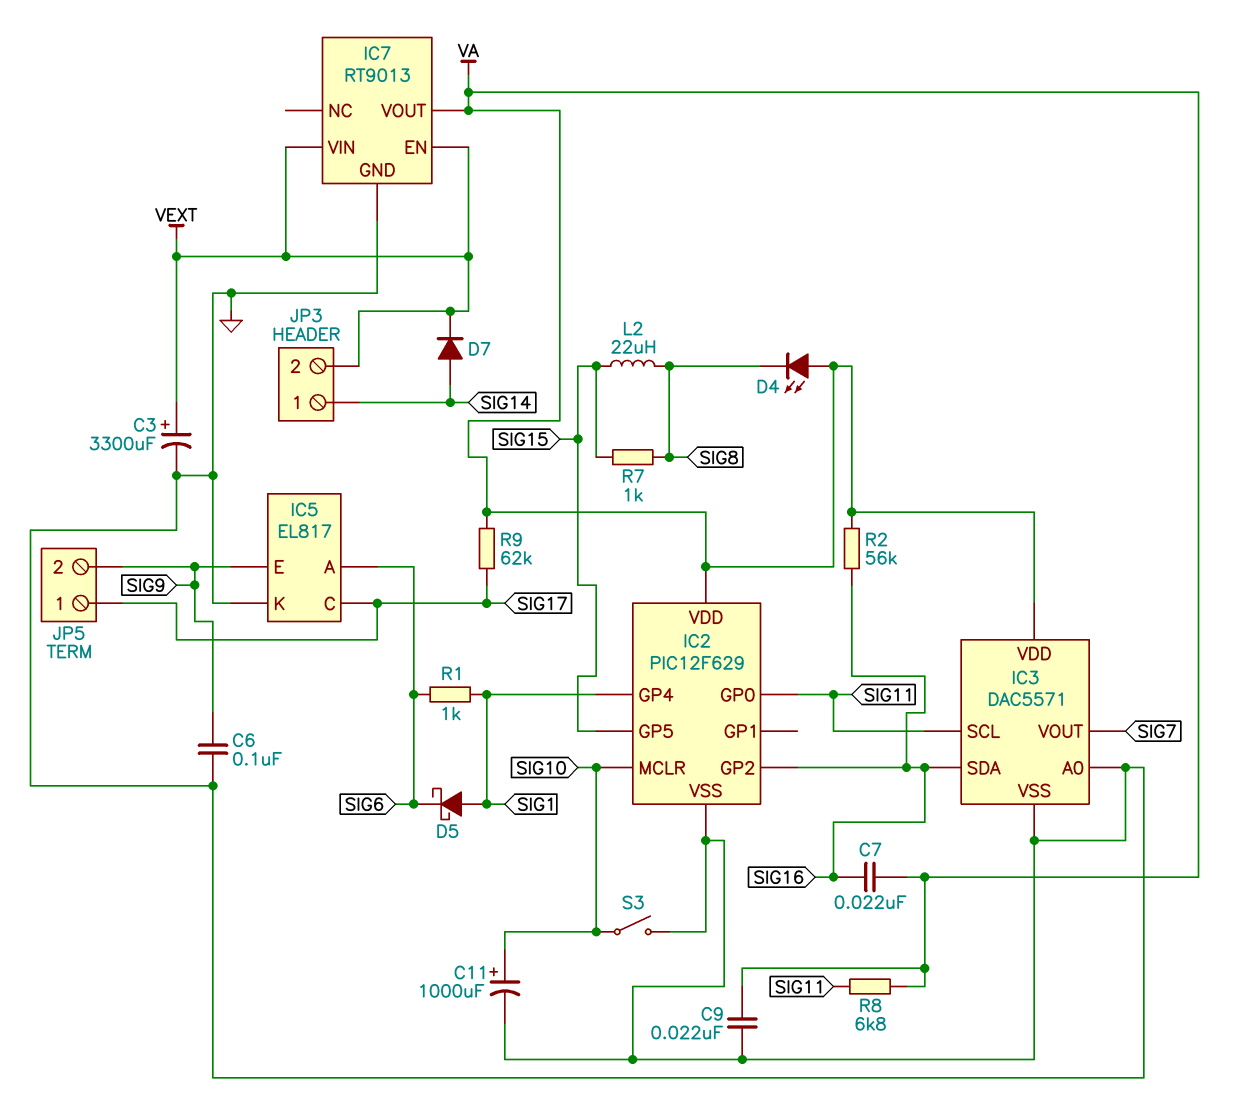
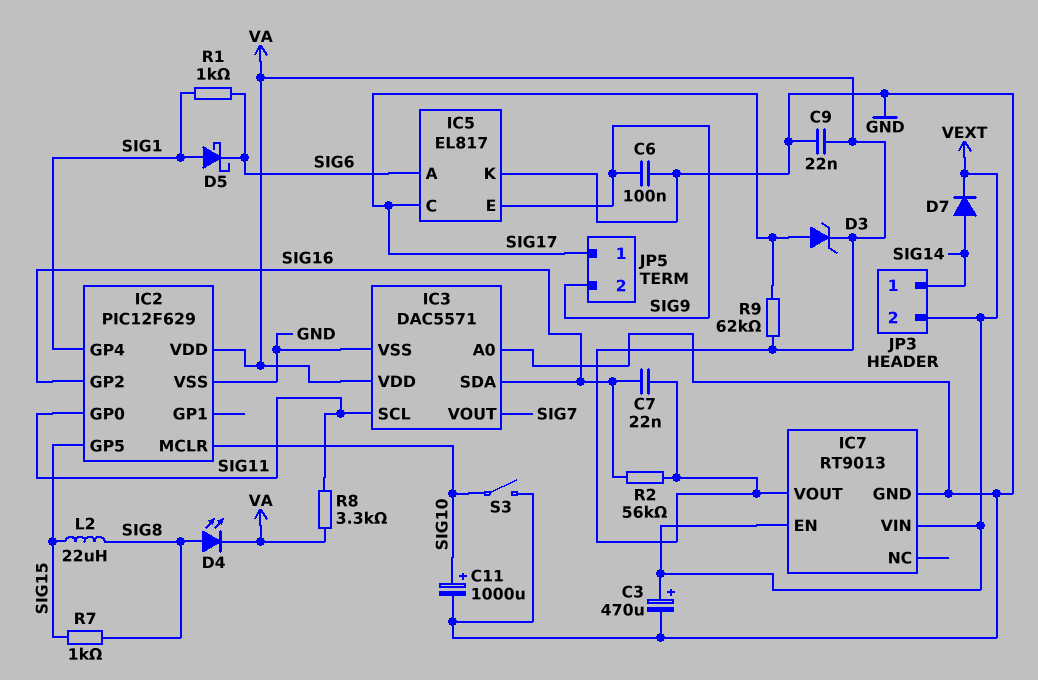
C3: 3300uF (plus VEXT, minus GND) -> 470uF (plus VEXT, minus GND)
D3: none -> zener (A SIG17, K VA)
D4: LED (A VA, K SIG8) -> LED (A SIG8, K VA)
R8: 6.8k (SIG11, VA) -> 3.3k (SIG11, VA)

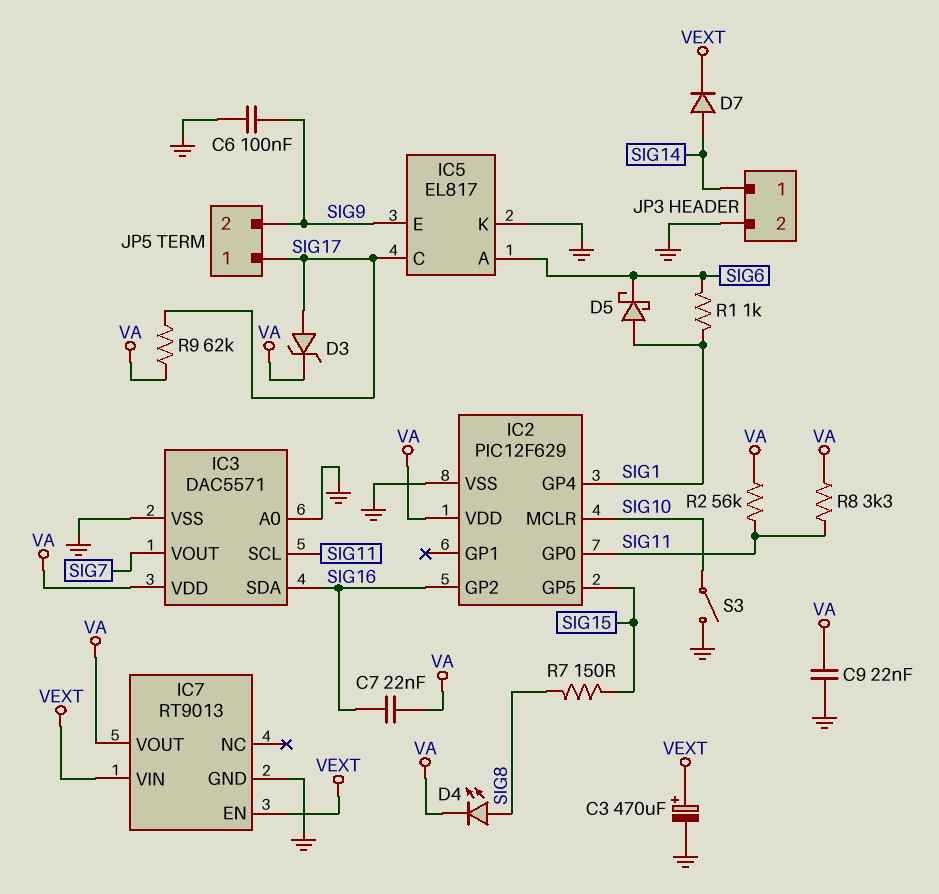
C11: 1000uF (plus SIG10, minus GND) -> none
JP3 pin 2: VEXT -> GND
L2: 22uH (SIG8, SIG15) -> none
R2: 56k (SIG16, VA) -> 56k (SIG11, VA)
R7: 1k (SIG8, SIG15) -> 150 (SIG8, SIG15)

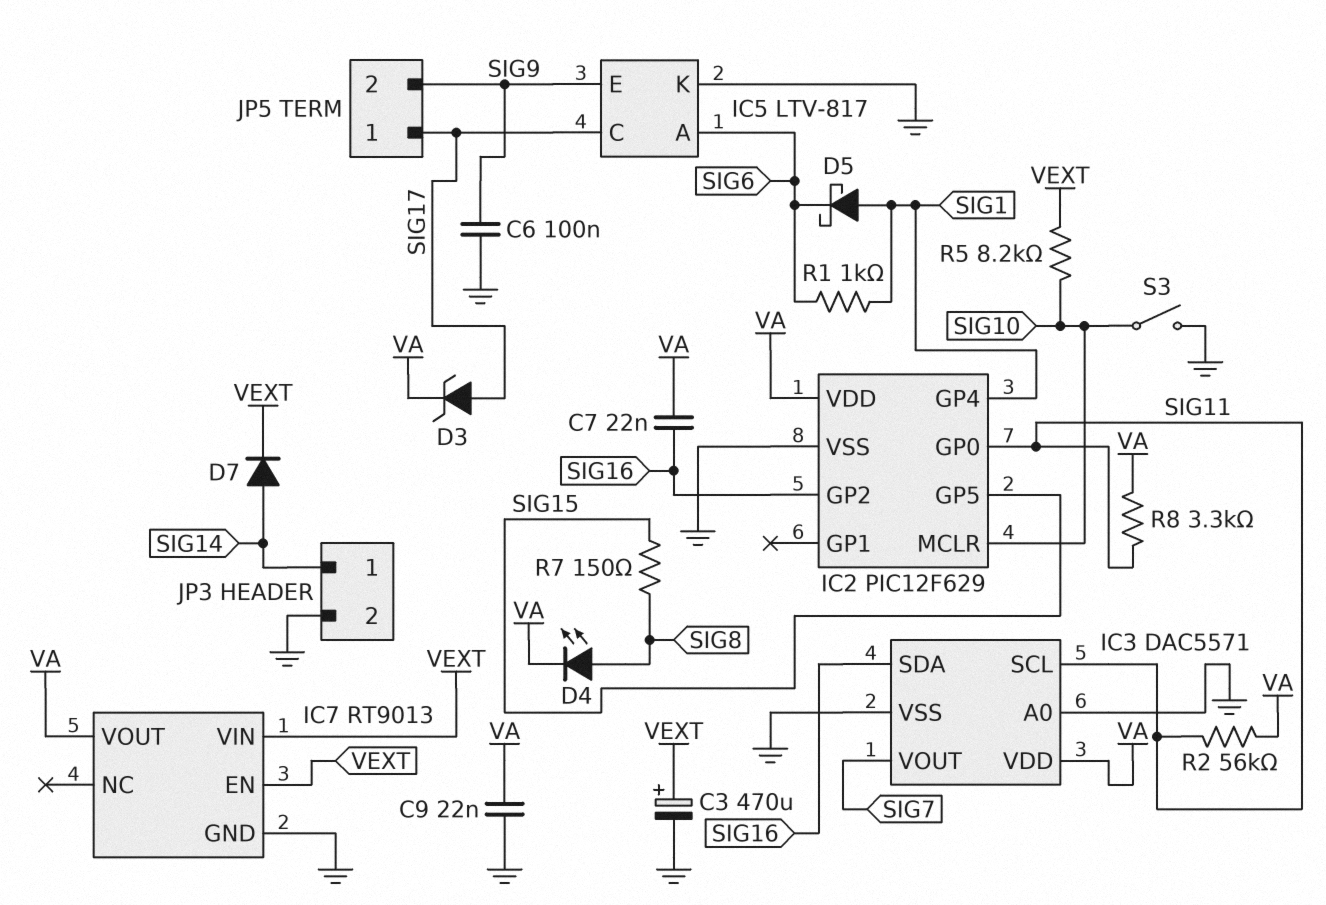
IC5: EL817 -> LTV-817
R5: none -> 8.2k (SIG10, VEXT)
R9: 62k (SIG17, VA) -> none

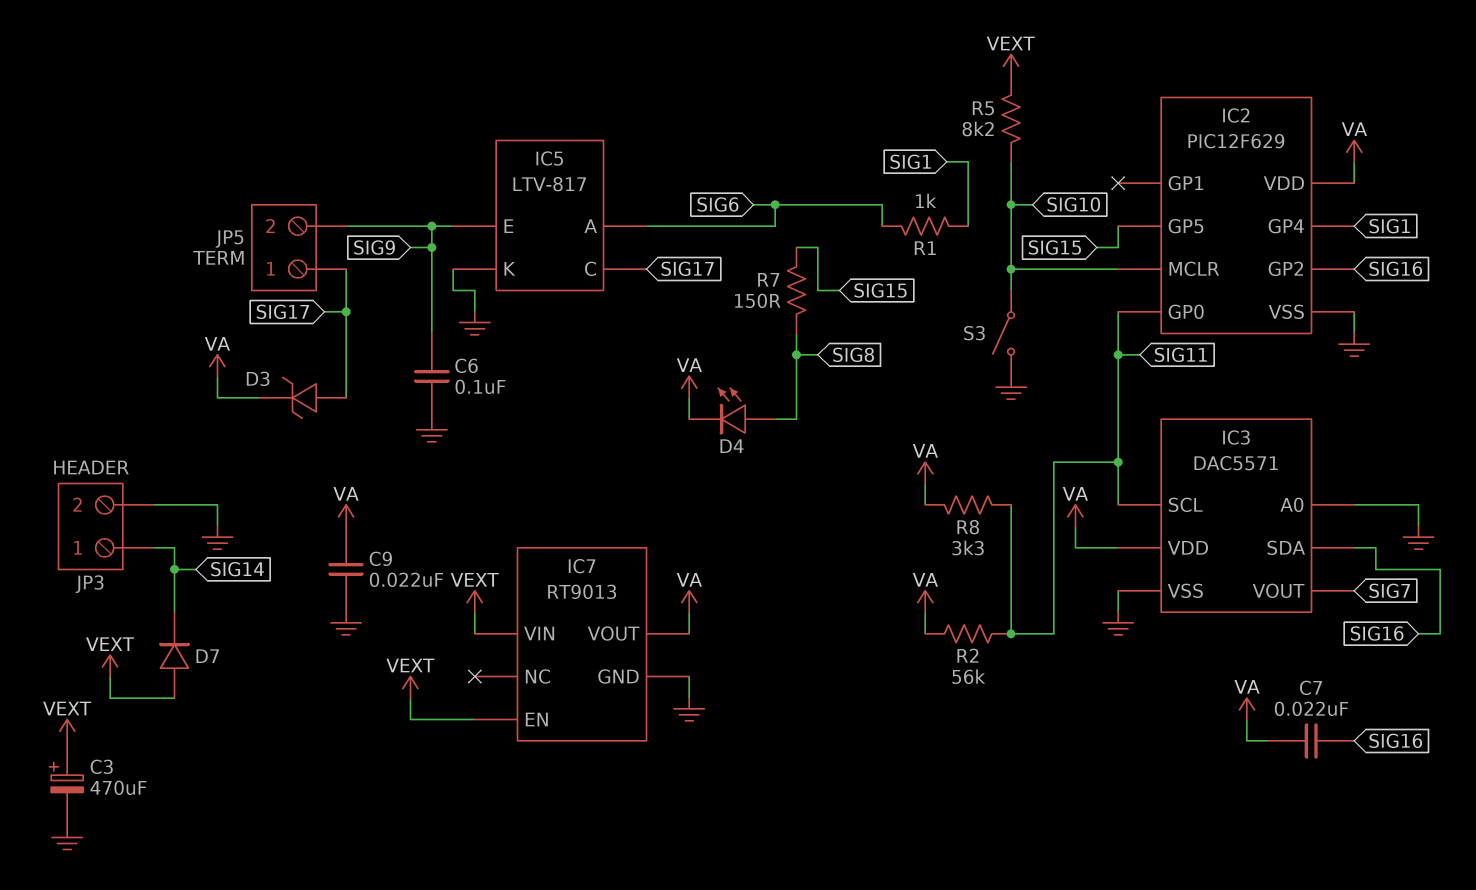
D5: schottky (A SIG1, K SIG6) -> none
D7: diode (A SIG14, K VEXT) -> diode (A VEXT, K SIG14)

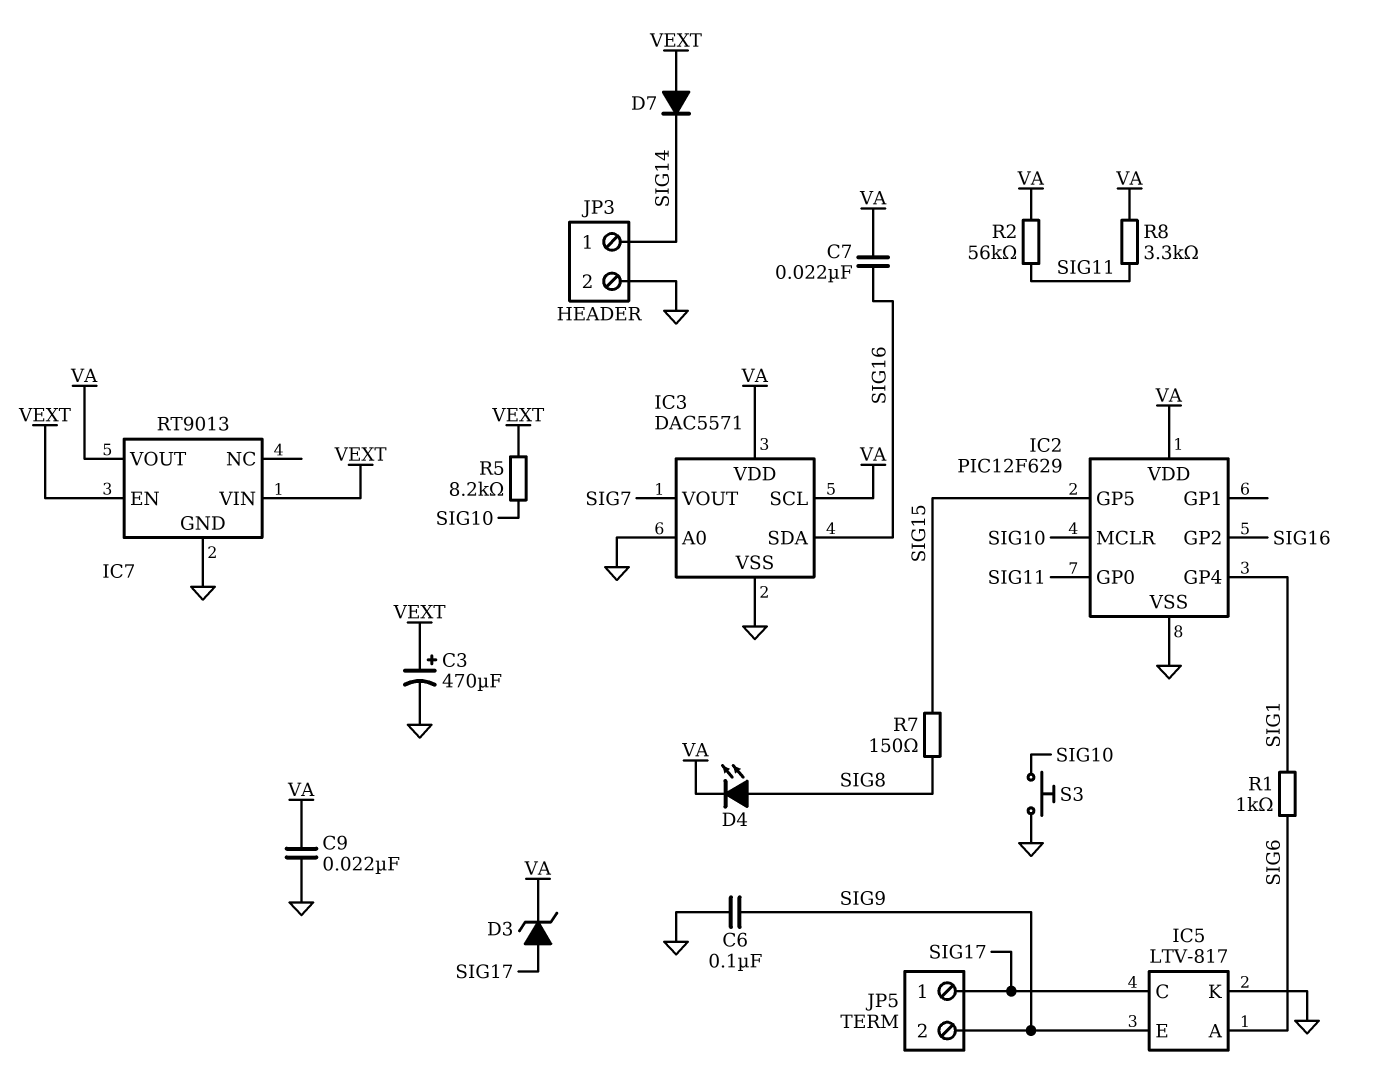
IC3 pin SCL: SIG11 -> VA
S3: switch (GND, SIG10) -> button (GND, SIG10)

